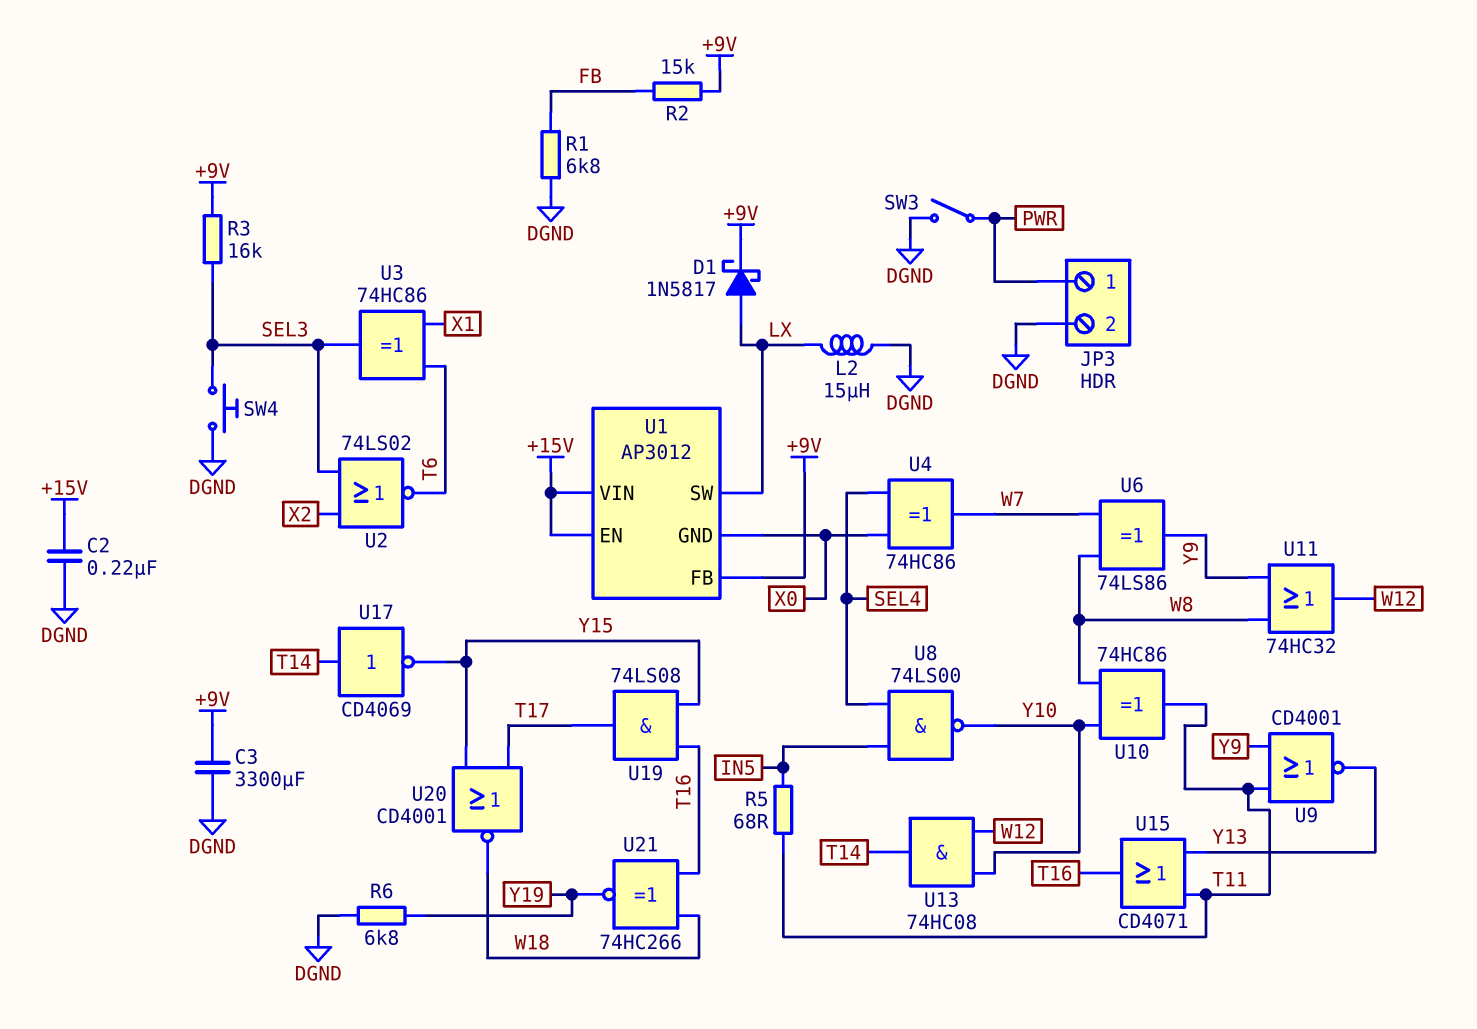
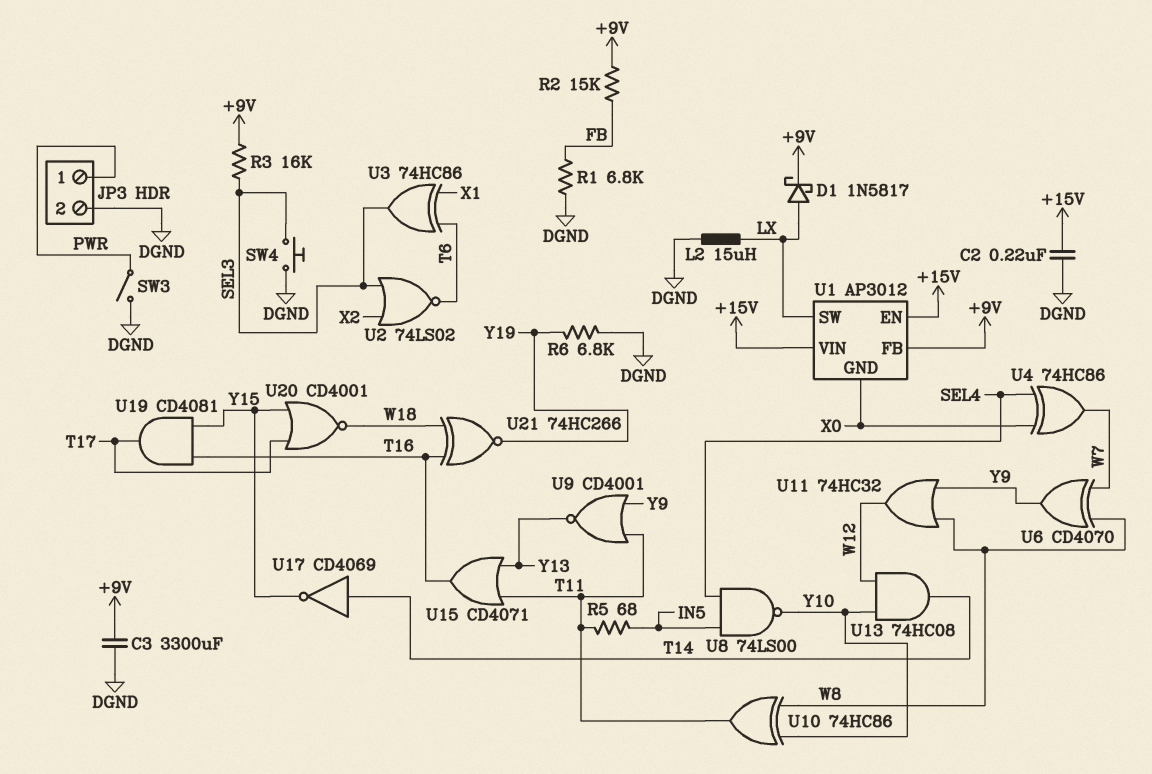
U6: XOR 74LS86 (in W7, in W8, out Y9) -> XOR CD4070 (in W7, in W8, out Y9)
U19: AND 74LS08 (in T16, in Y15, out T17) -> AND CD4081 (in T16, in Y15, out T17)

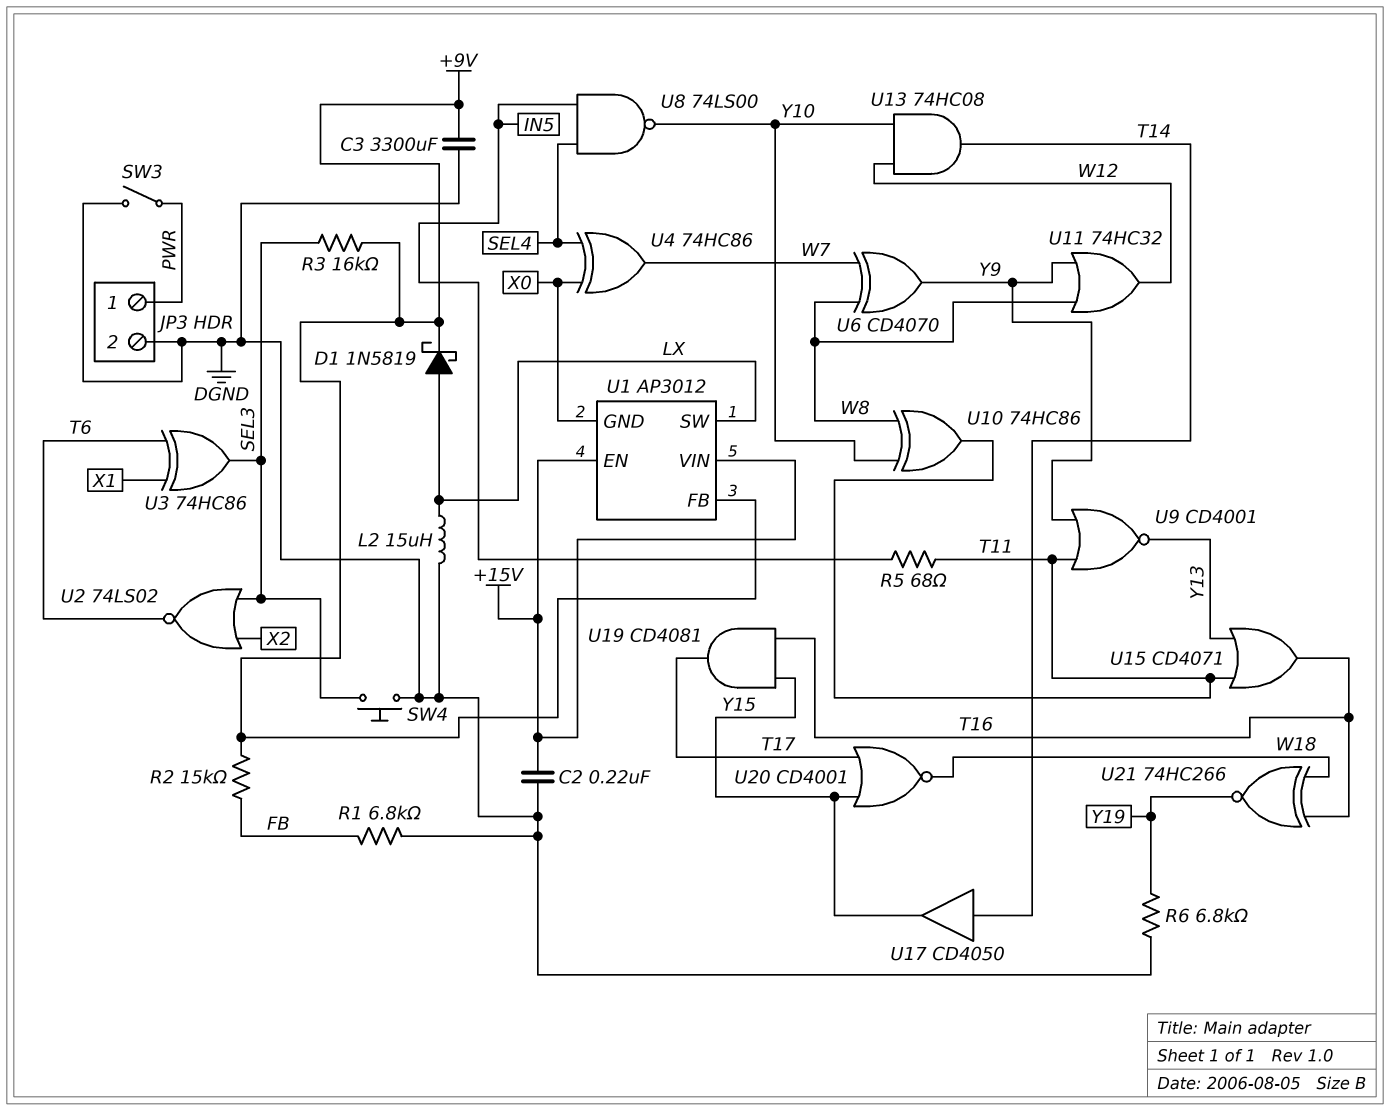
D1: schottky 1N5817 (A LX, K +9V) -> schottky 1N5819 (A LX, K +9V)
U17: NOT CD4069 (in T14, out Y15) -> buffer CD4050 (in T14, out Y15)

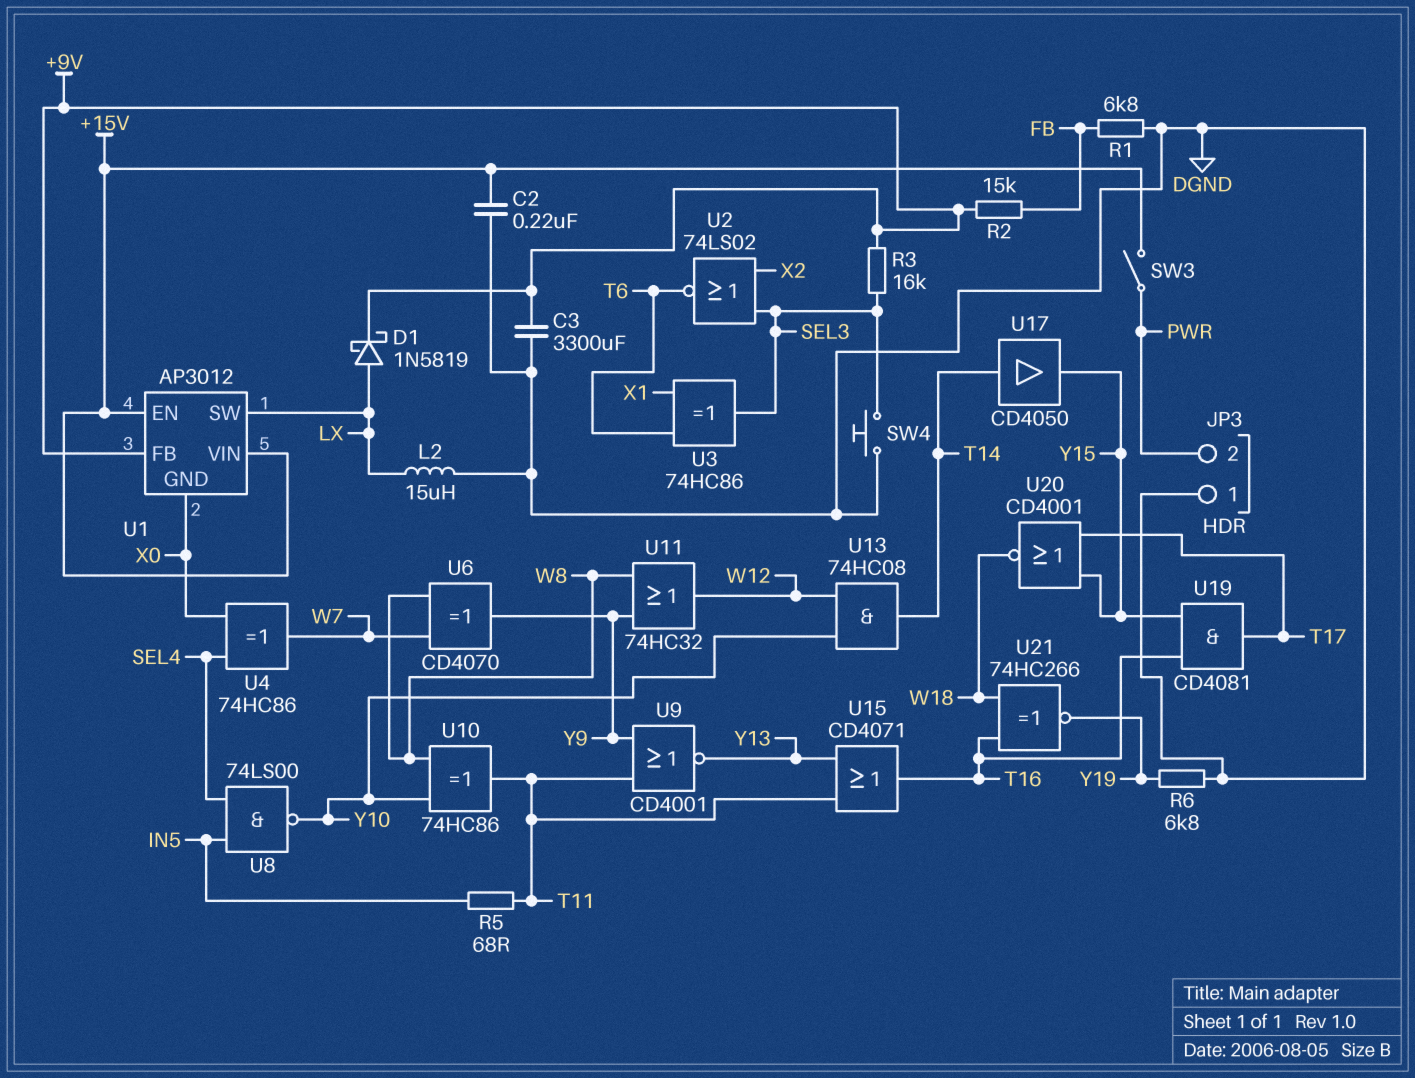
JP3 pin 1: PWR -> DGND
JP3 pin 2: DGND -> PWR
SW3: switch (DGND, PWR) -> switch (+15V, PWR)

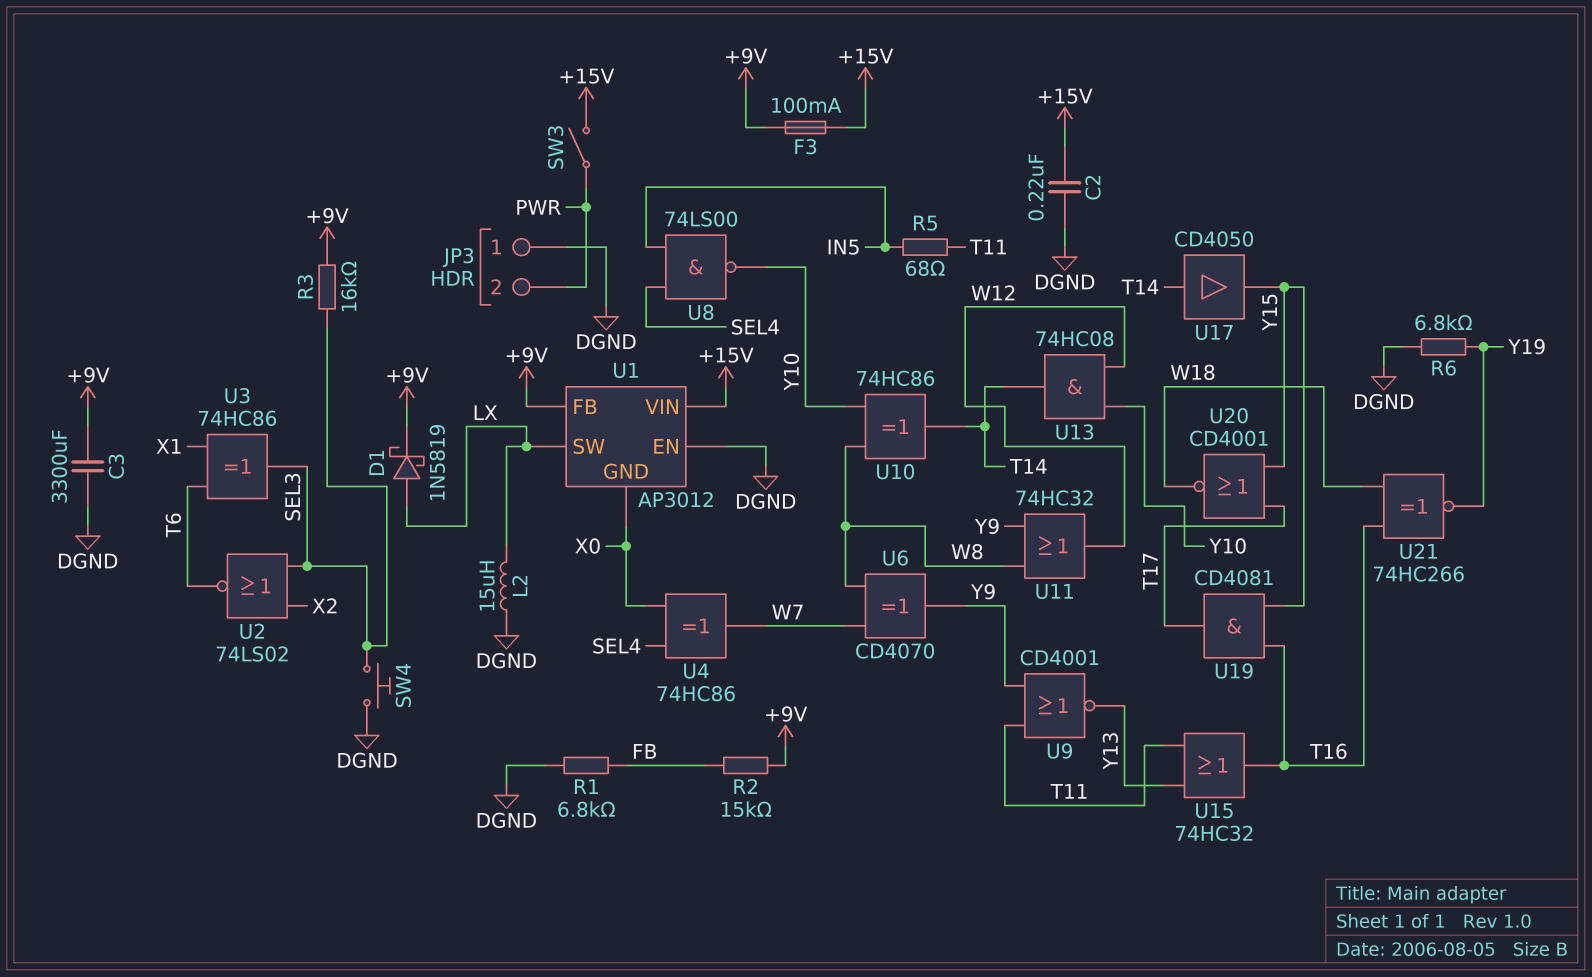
F3: none -> 100mA (+9V, +15V)
U1 pin EN: +15V -> DGND
U10: XOR 74HC86 (in W8, in Y10, out T11) -> XOR 74HC86 (in W8, in Y10, out T14)
U15: OR CD4071 (in T11, in Y13, out T16) -> OR 74HC32 (in T11, in Y13, out T16)

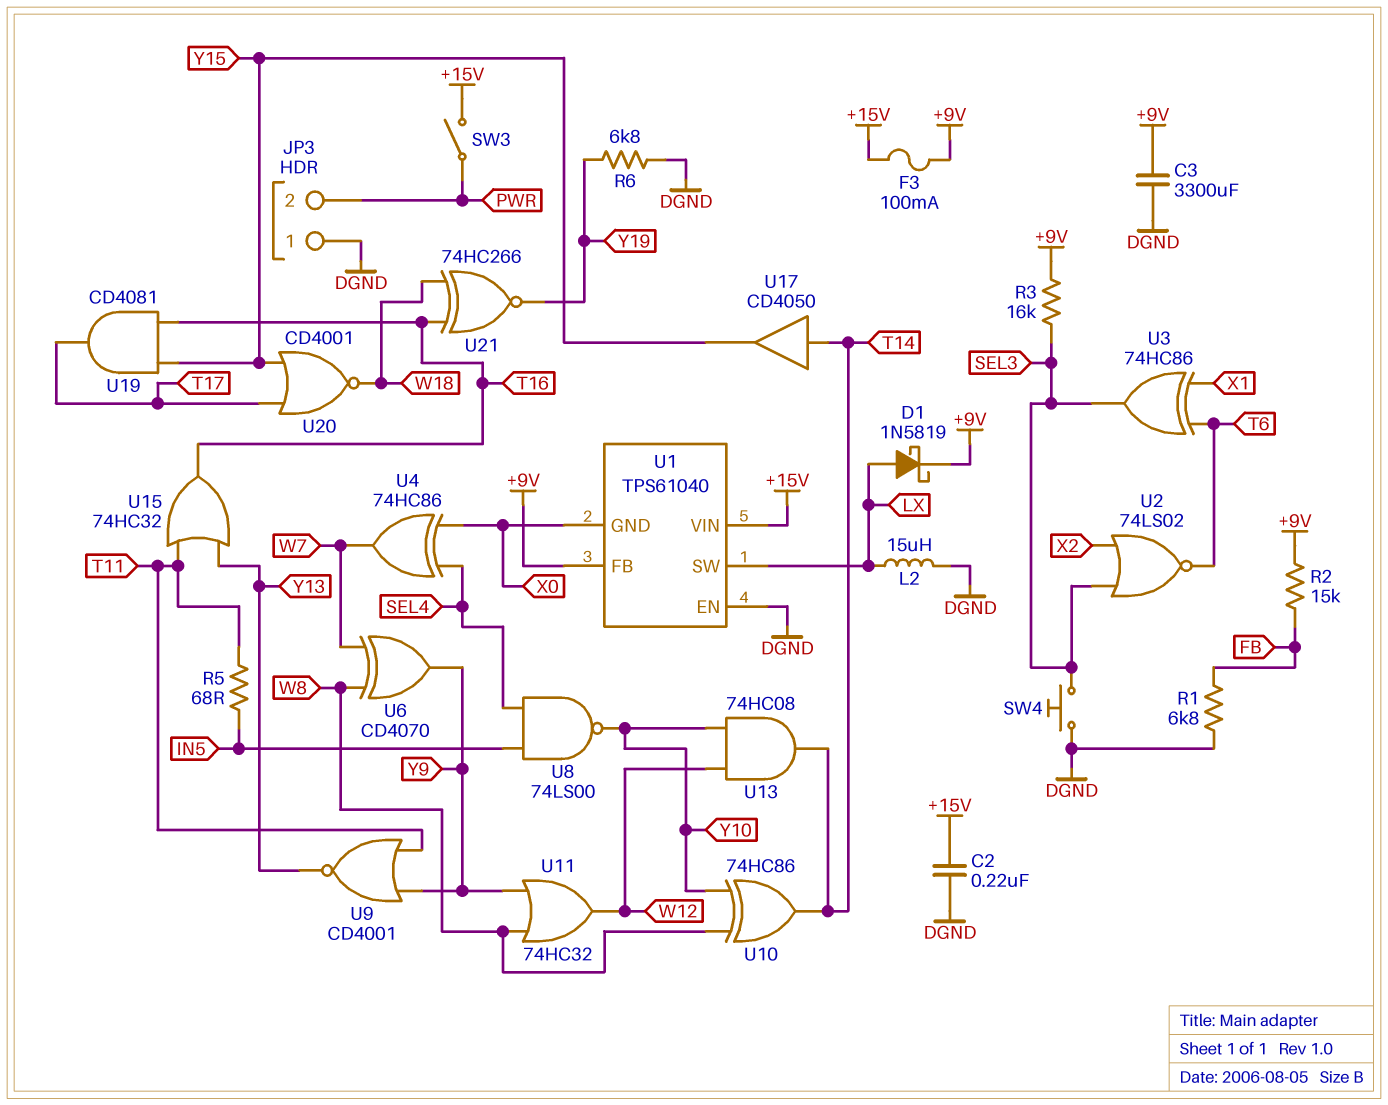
U1: AP3012 -> TPS61040

